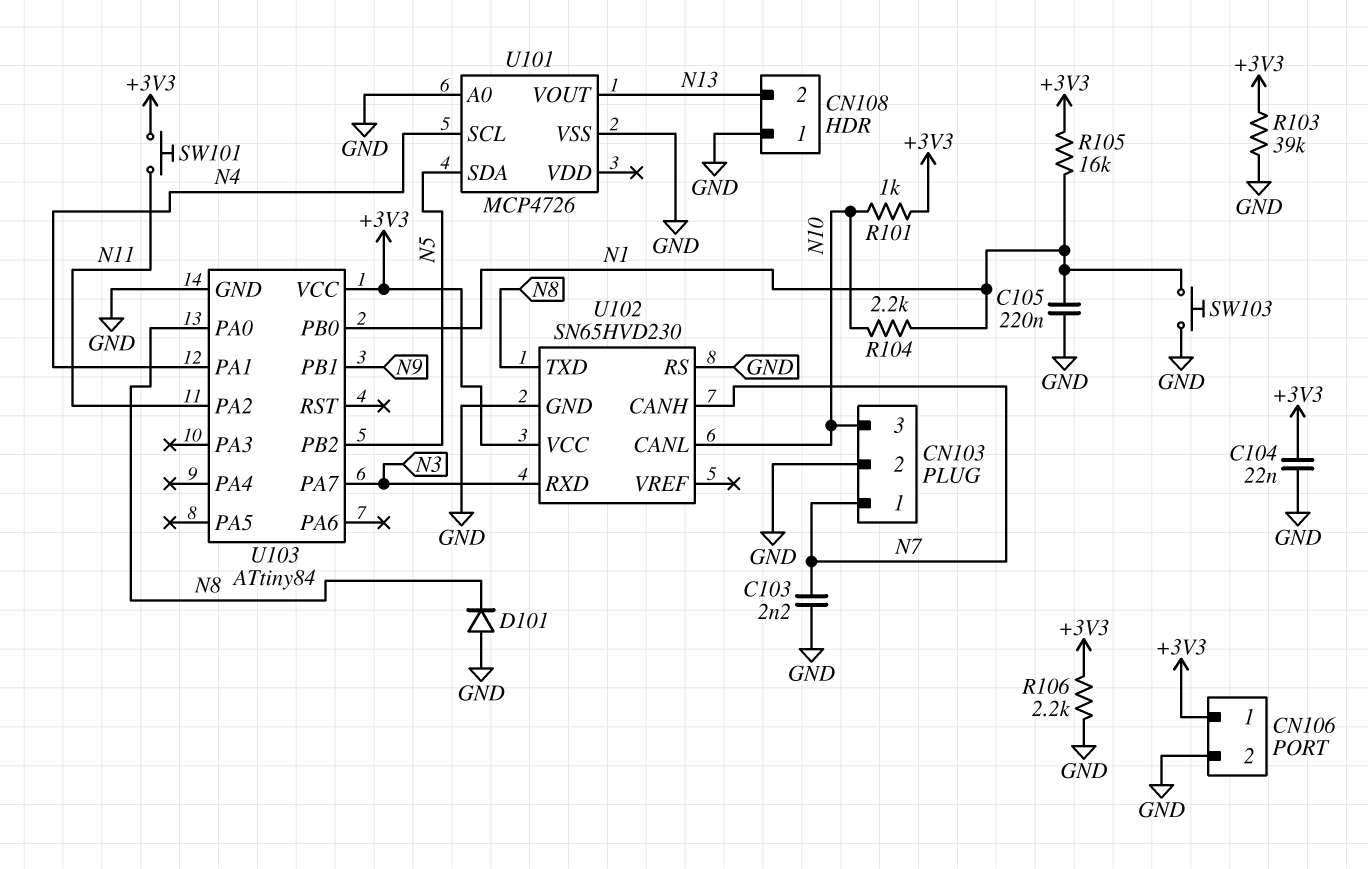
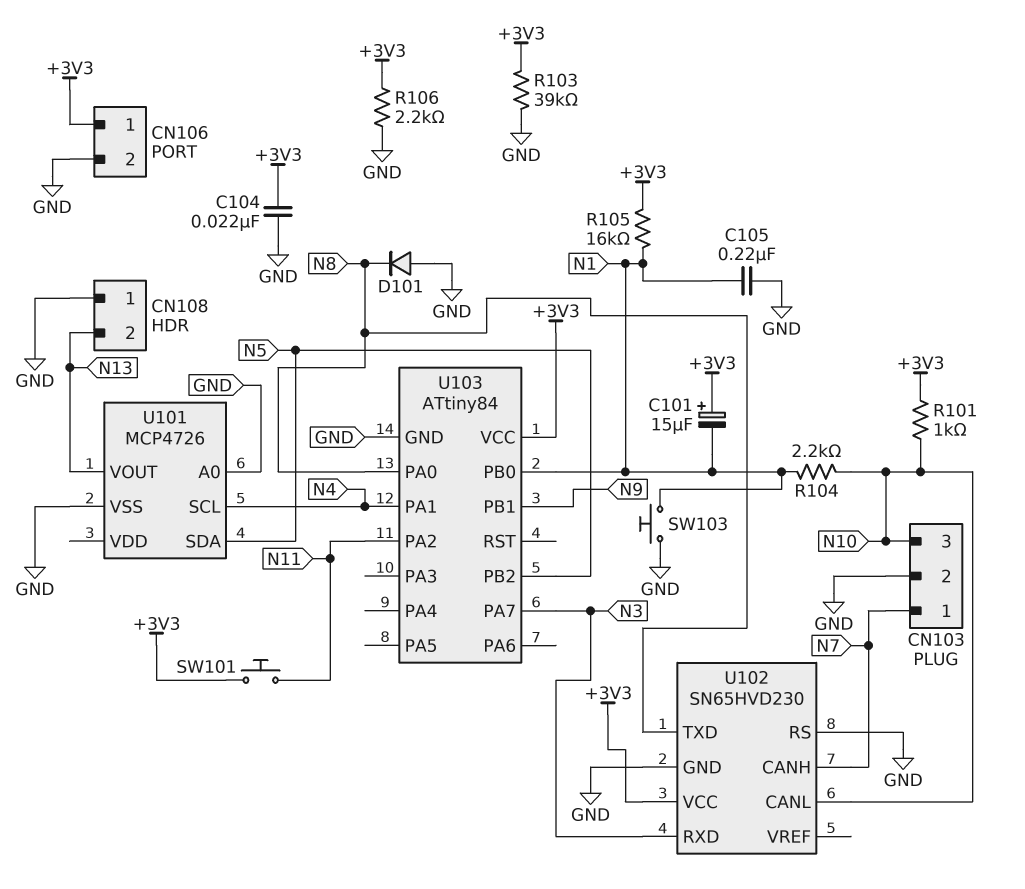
C101: none -> 15uF (plus +3V3, minus N1)
C103: 2.2nF (GND, N7) -> none

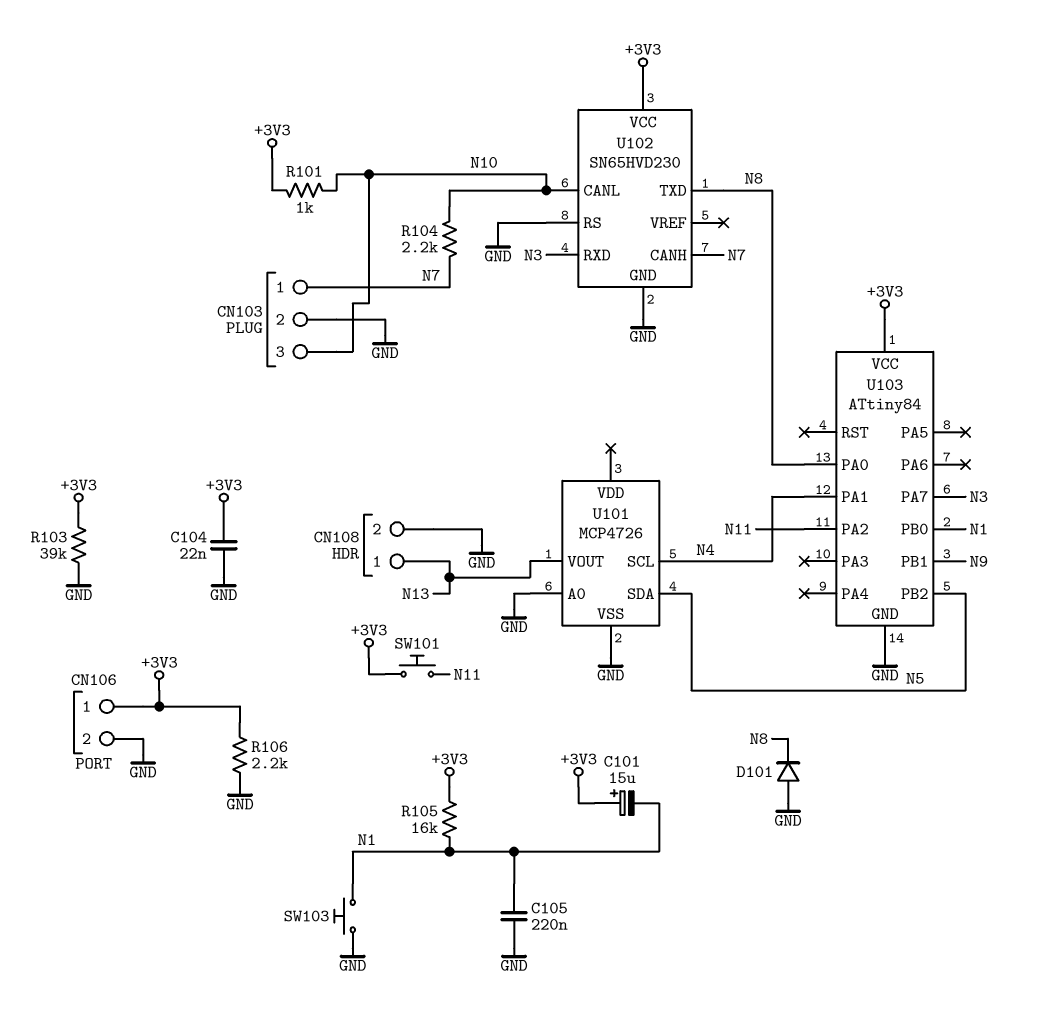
CN108 pin 1: GND -> N13
CN108 pin 2: N13 -> GND
R104: 2.2k (N1, N10) -> 2.2k (N7, N10)

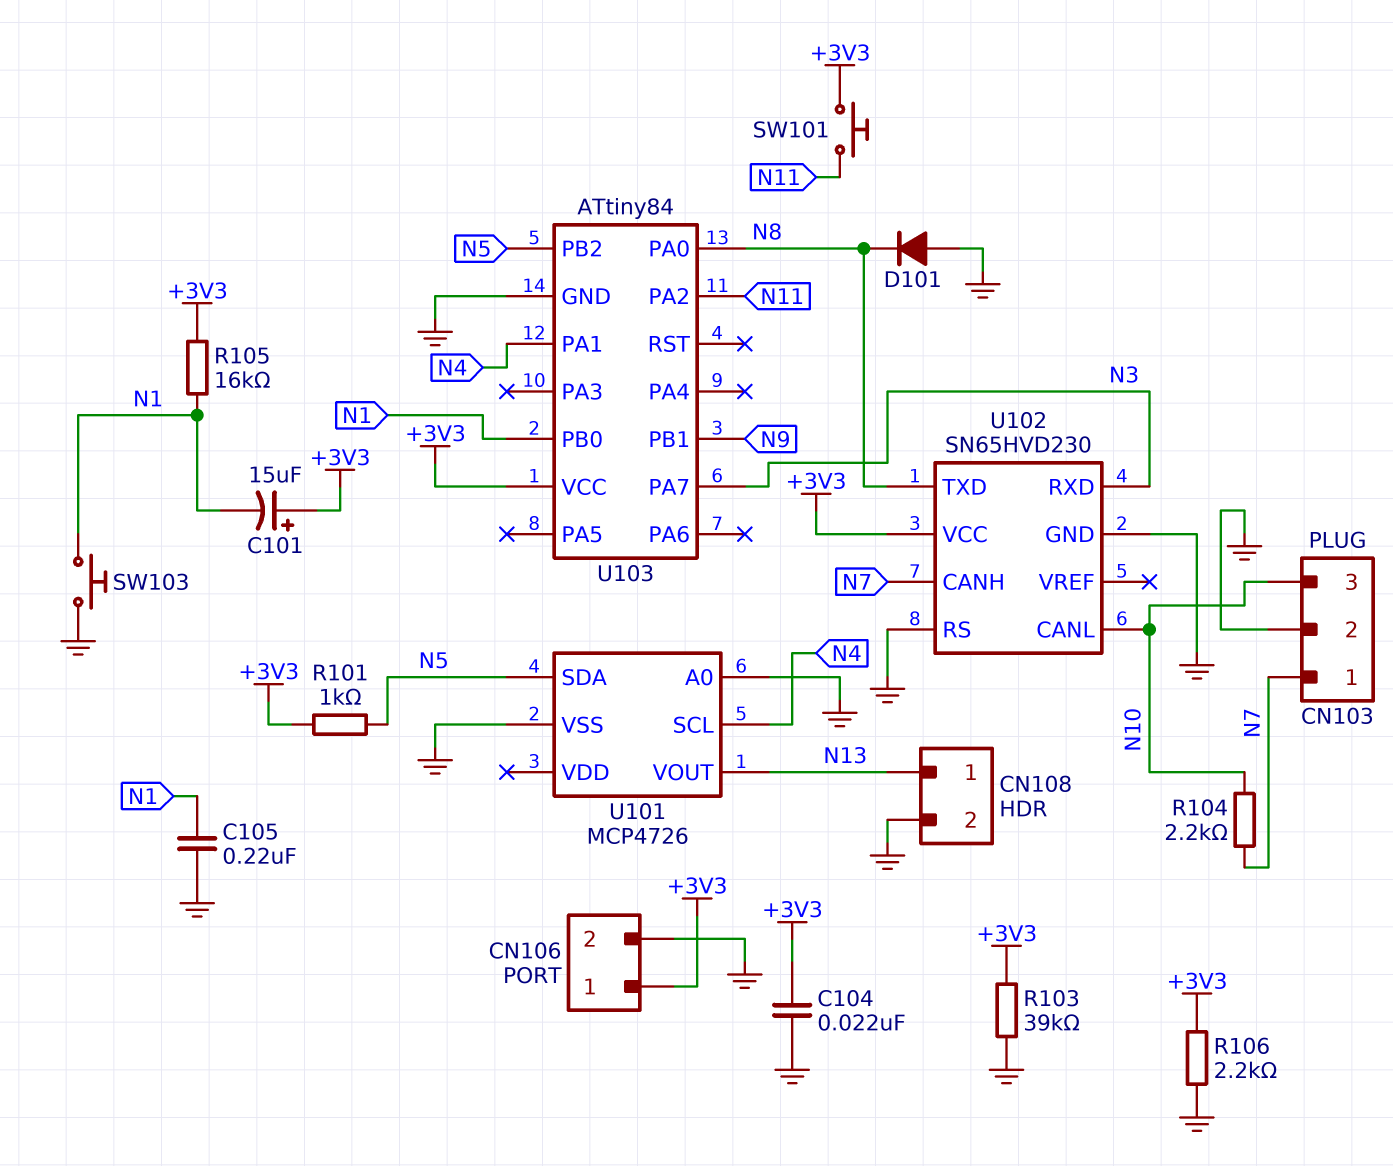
R101: 1k (+3V3, N10) -> 1k (+3V3, N5)

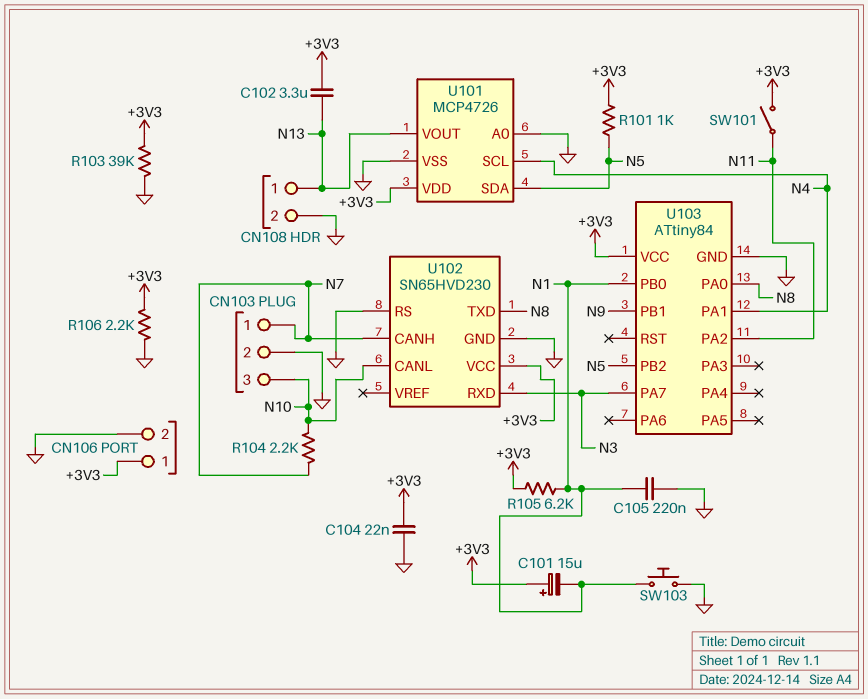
C102: none -> 3.3uF (+3V3, N13)
D101: diode (A GND, K N8) -> none
R105: 16k (+3V3, N1) -> 6.2k (+3V3, N1)
SW101: button (+3V3, N11) -> switch (+3V3, N11)
U101 pin VDD: none -> +3V3

